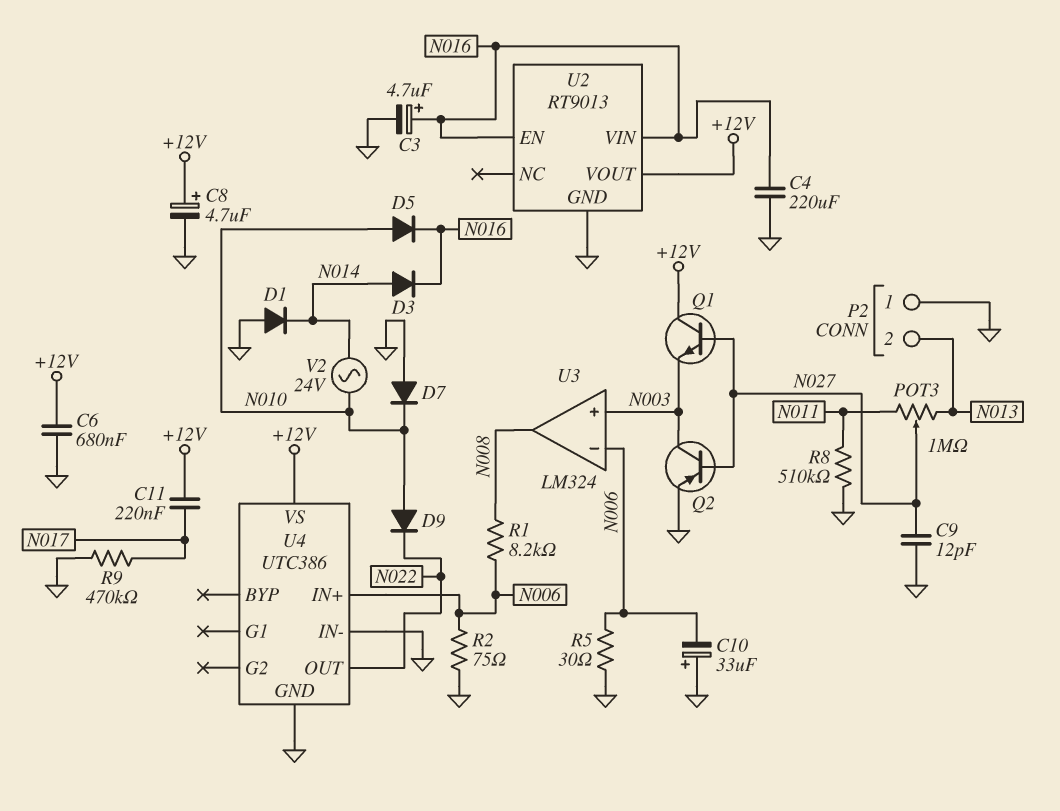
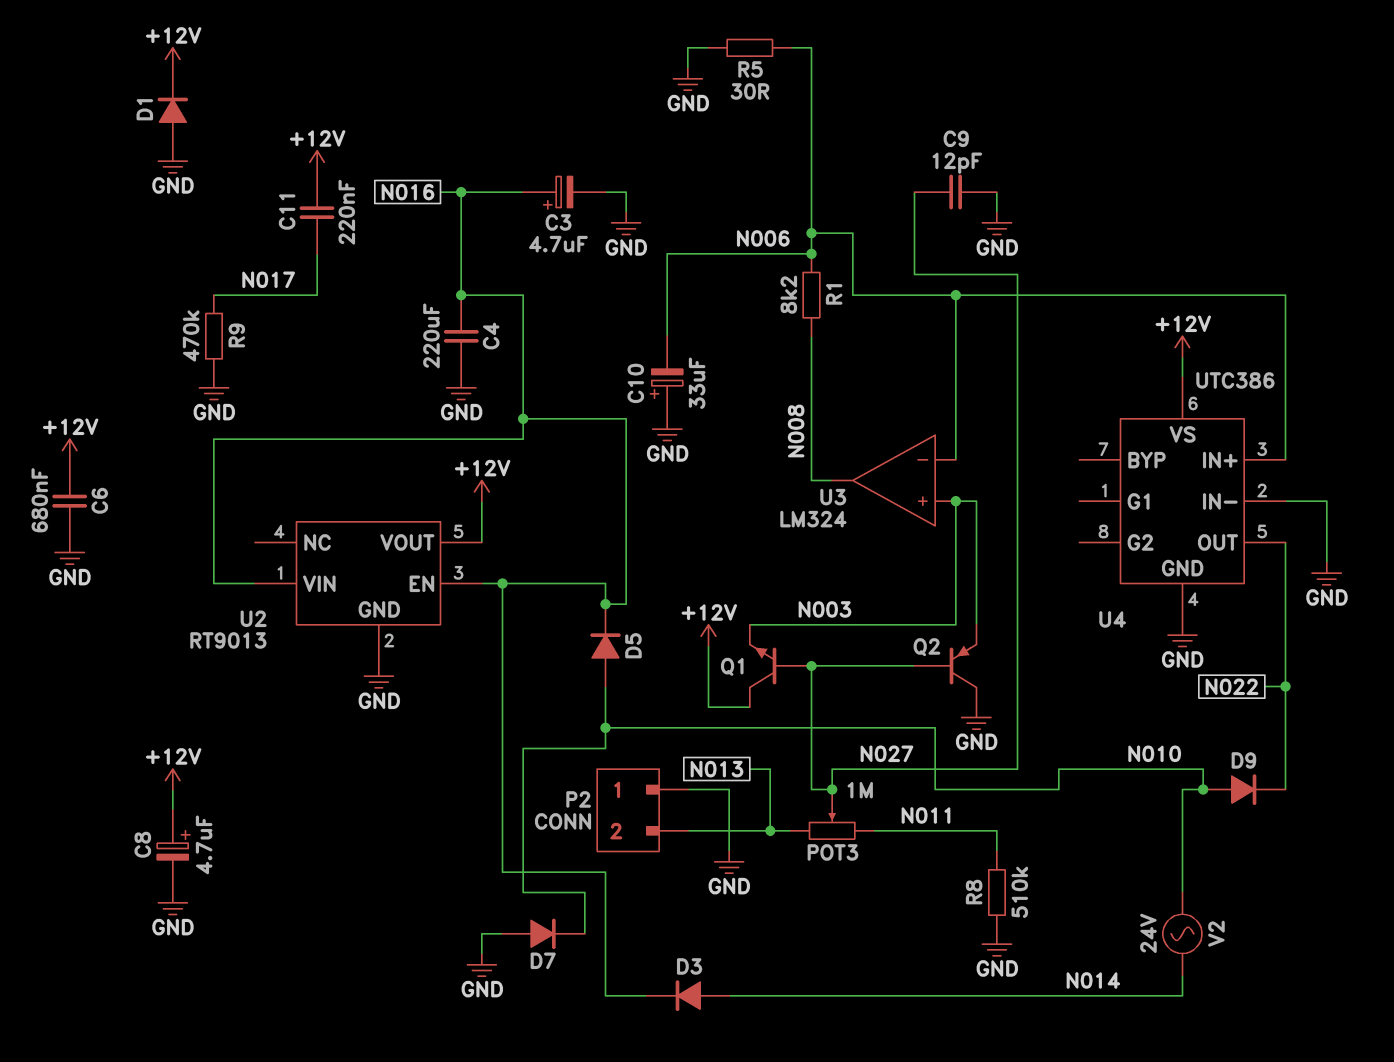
D1: diode (A GND, K N014) -> diode (A GND, K +12V)
Q2: PNP (B N027, C N003, E GND) -> PNP (B N027, C GND, E N003)
R2: 75 (GND, N006) -> none

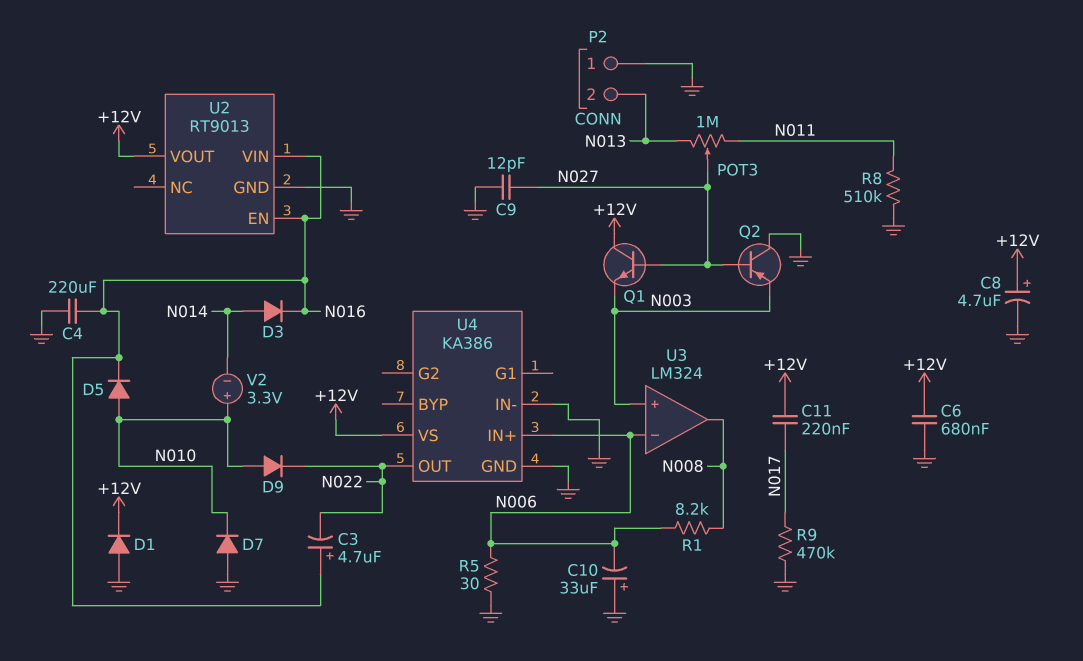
C3: 4.7uF (plus N016, minus GND) -> 4.7uF (plus N016, minus N022)
U4: UTC386 -> KA386
V2: AC 24V (N010, N014) -> 3.3V (plus N010, minus N014)

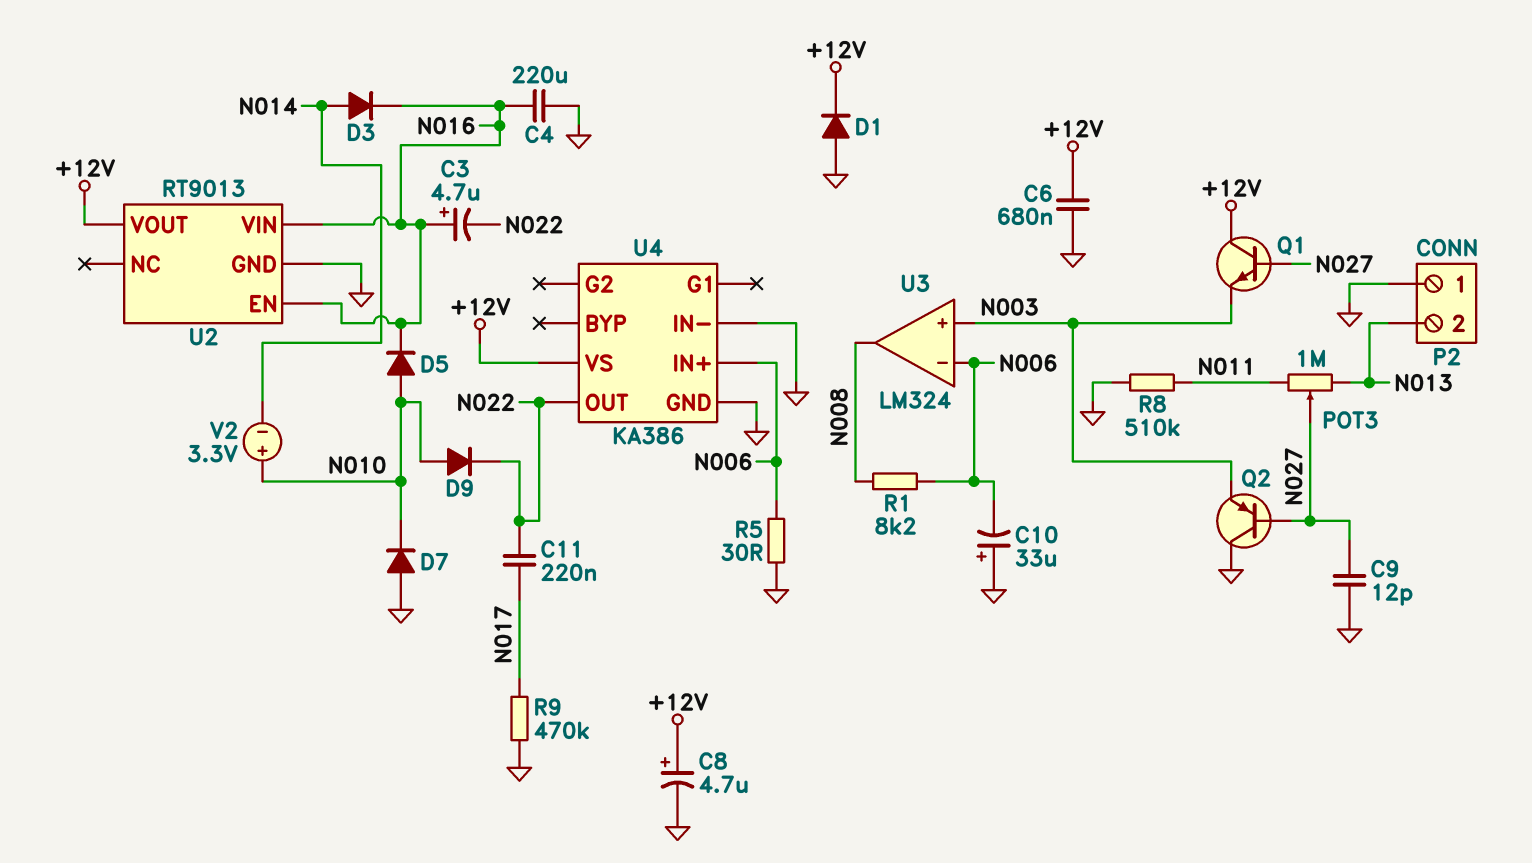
C11: 220nF (+12V, N017) -> 220nF (N017, N022)

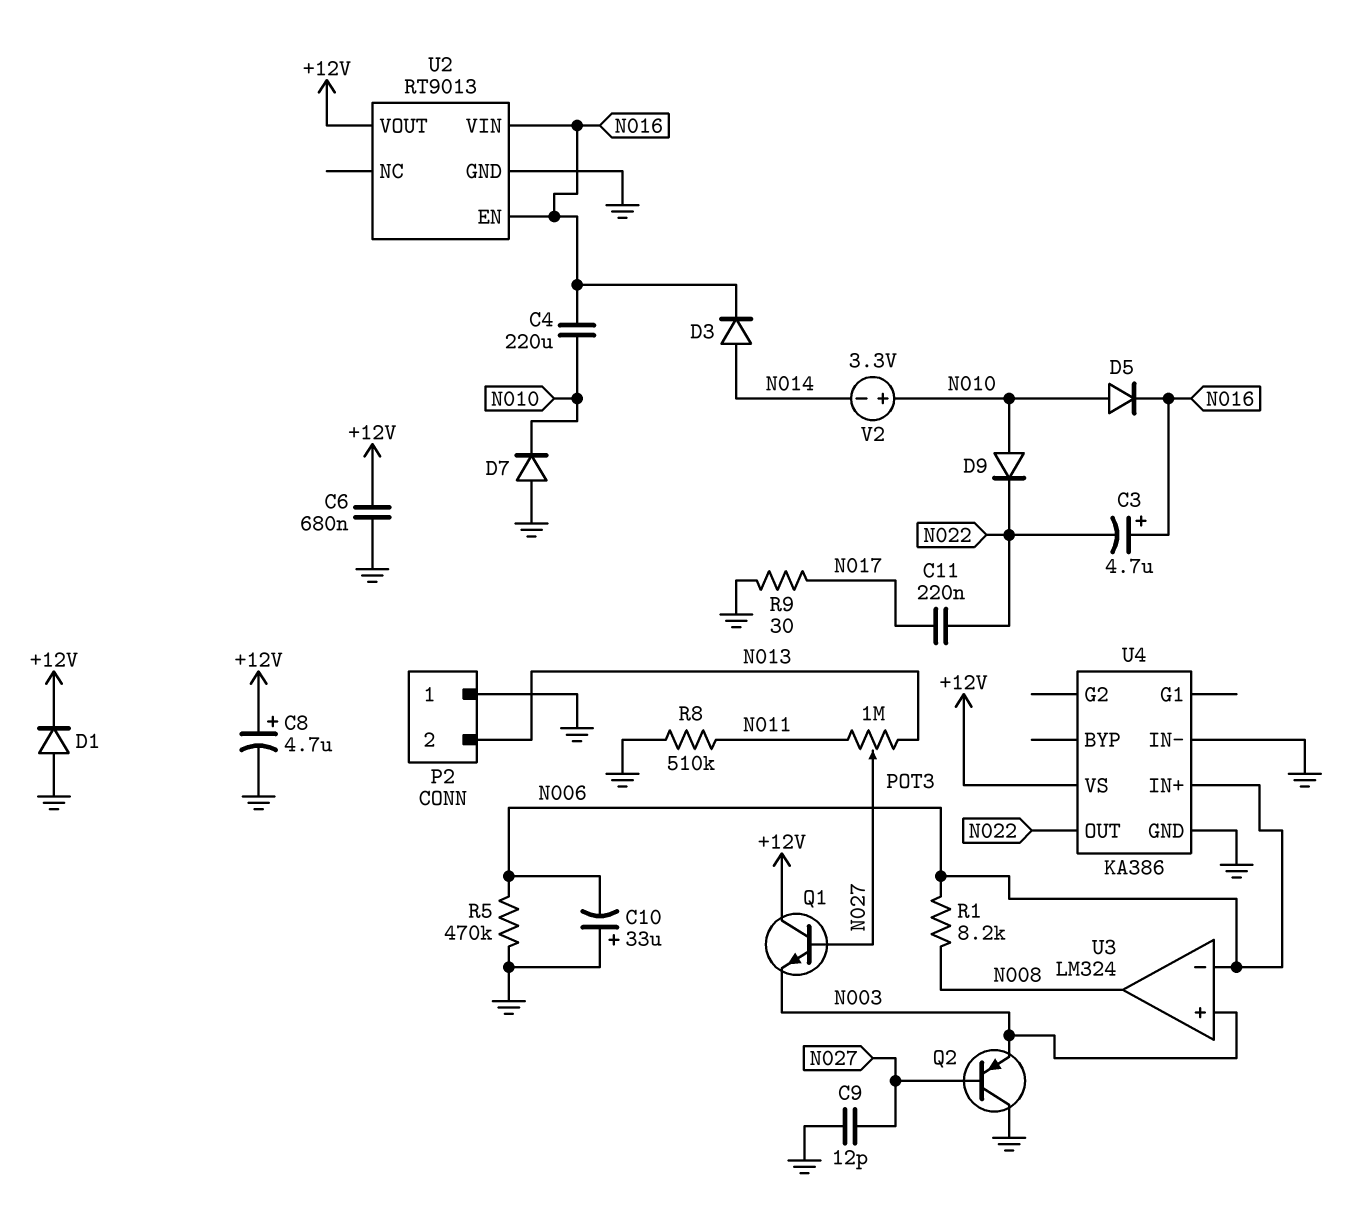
C4: 220uF (GND, N016) -> 220uF (N010, N016)
R5: 30 (GND, N006) -> 470k (GND, N006)
R9: 470k (GND, N017) -> 30 (GND, N017)

